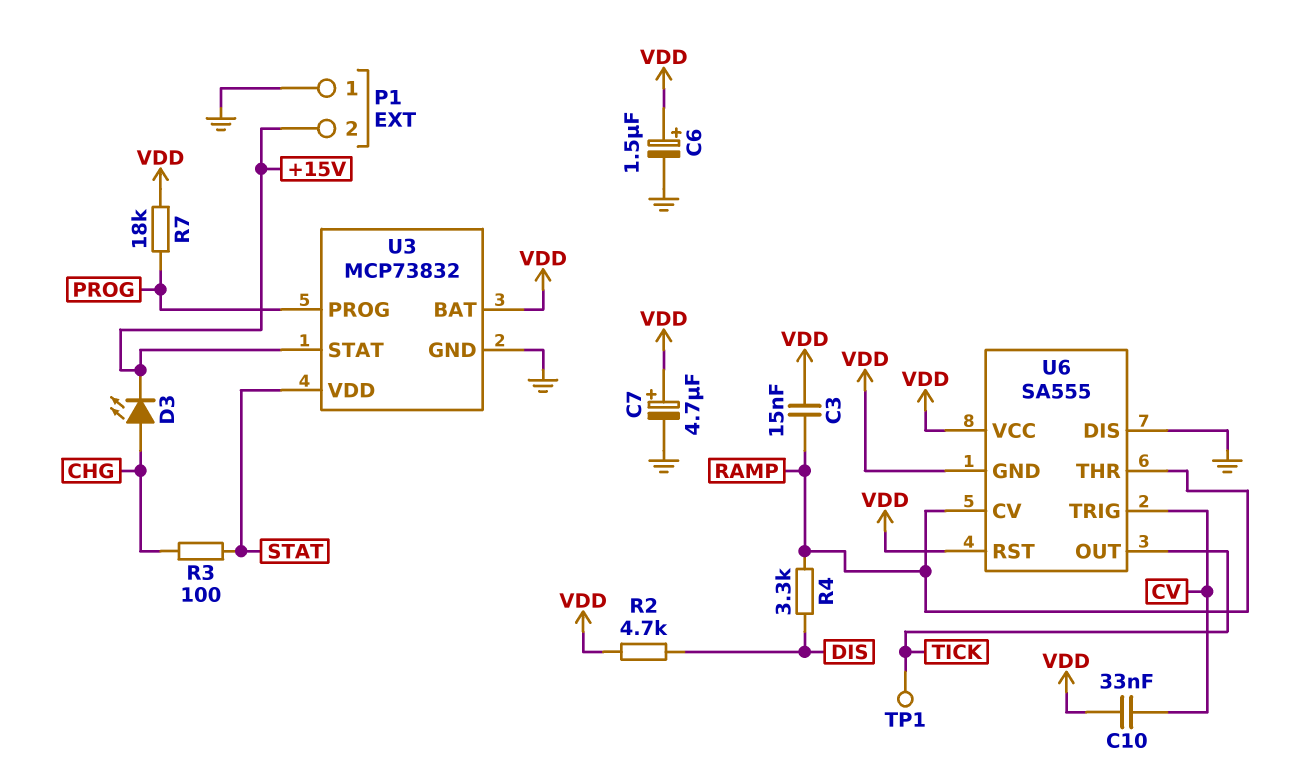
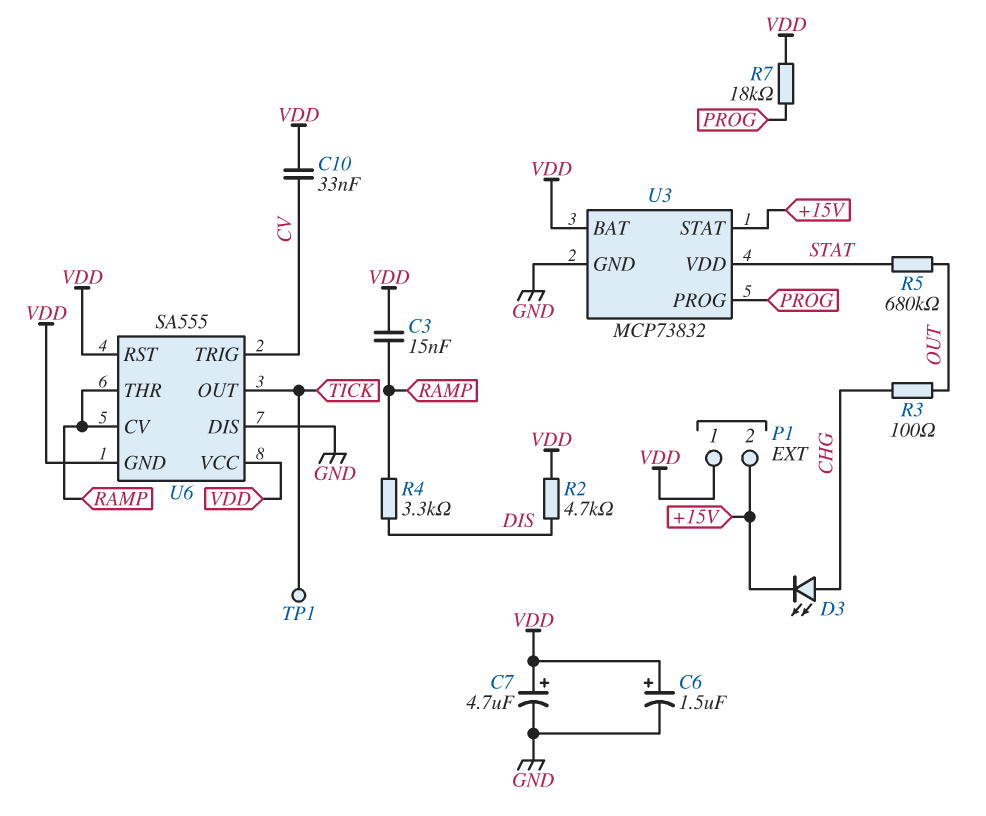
P1 pin 1: GND -> VDD
R3: 100 (CHG, STAT) -> 100 (CHG, OUT)
R5: none -> 680k (OUT, STAT)

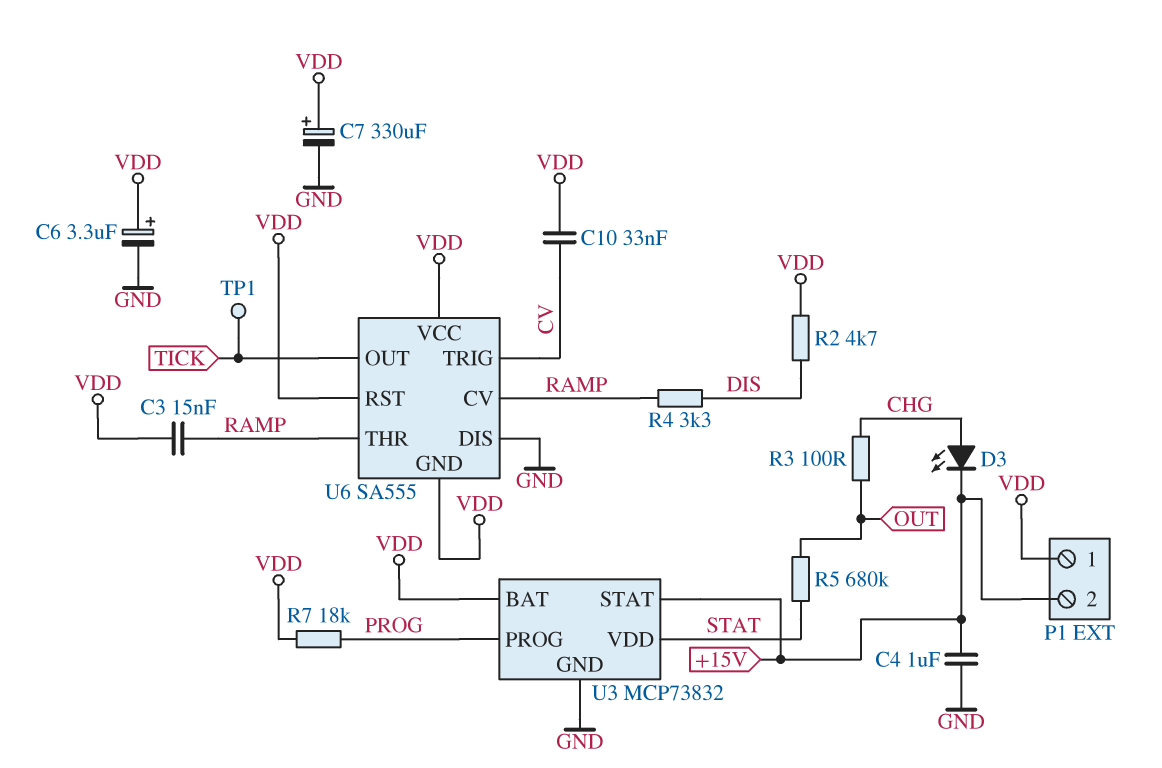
C4: none -> 1uF (+15V, GND)
C6: 1.5uF (plus VDD, minus GND) -> 3.3uF (plus VDD, minus GND)
C7: 4.7uF (plus VDD, minus GND) -> 330uF (plus VDD, minus GND)

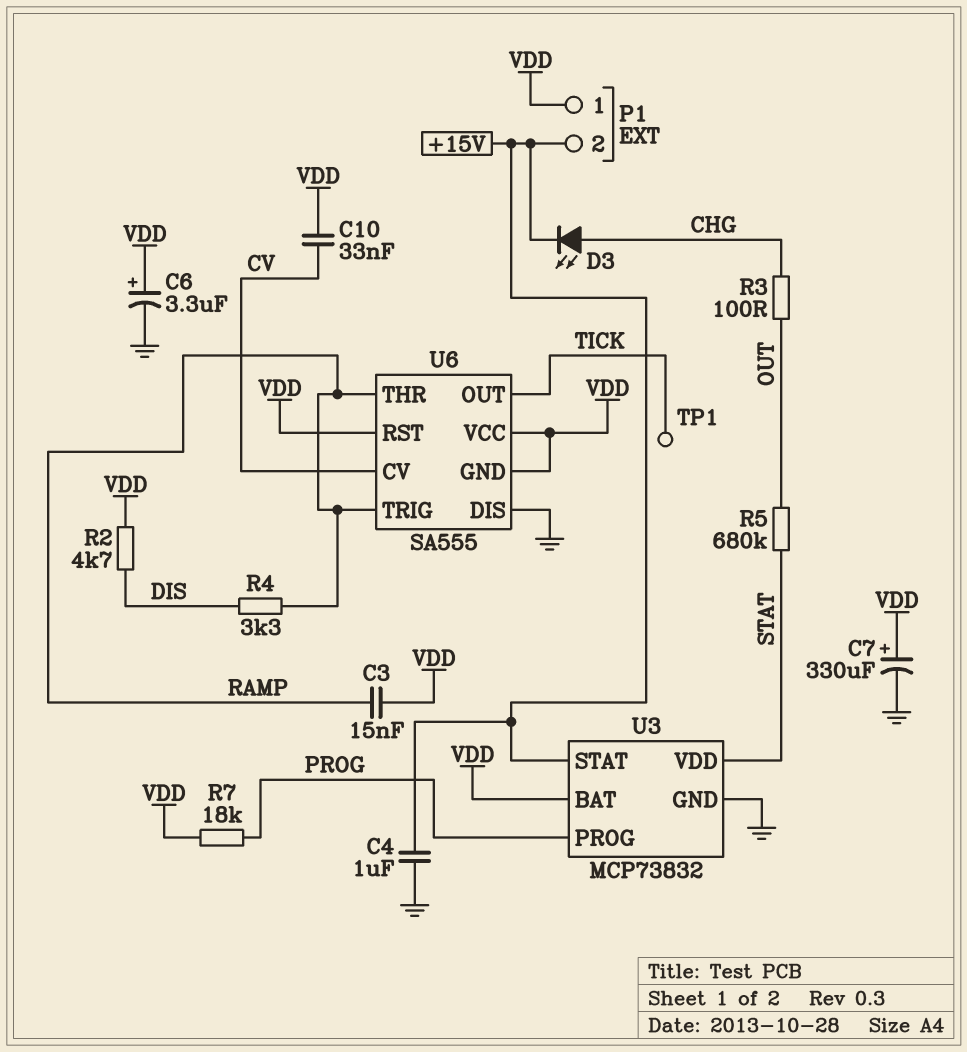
U6 pin CV: RAMP -> CV
U6 pin TRIG: CV -> RAMP

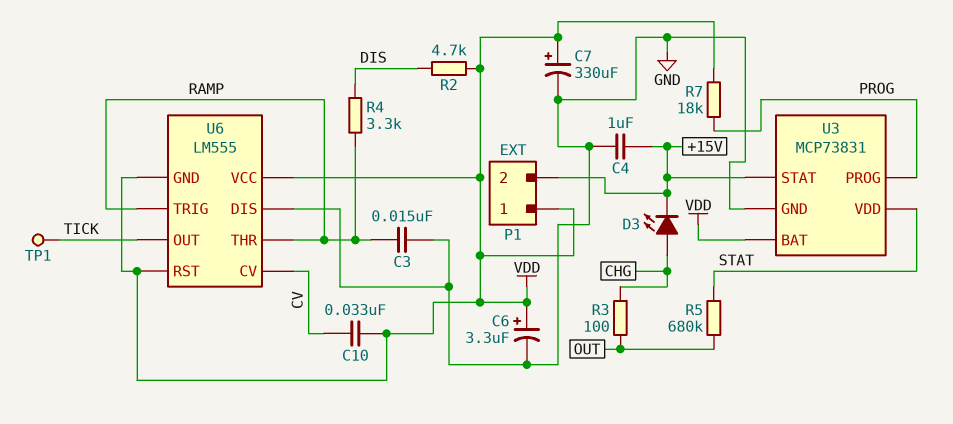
C3: 15nF (RAMP, VDD) -> 15nF (GND, RAMP)
U3: MCP73832 -> MCP73831
U6: SA555 -> LM555

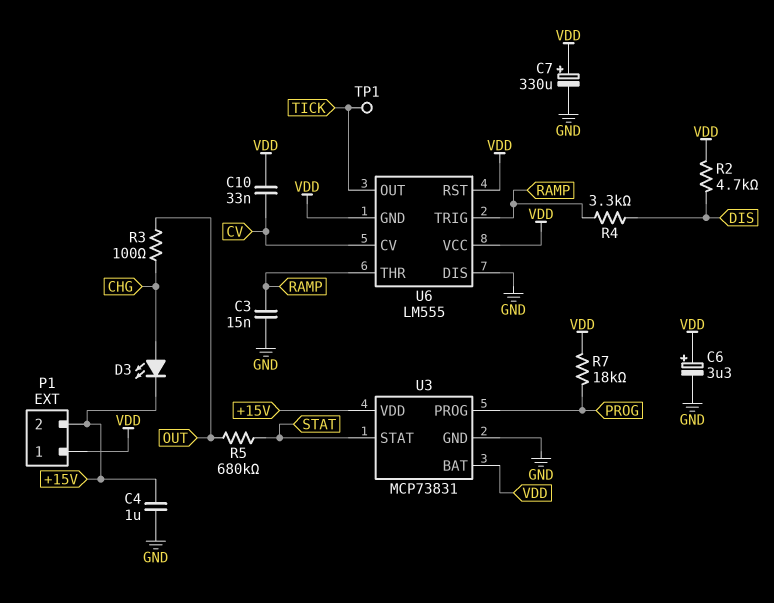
U3 pin STAT: +15V -> STAT
U3 pin VDD: STAT -> +15V

